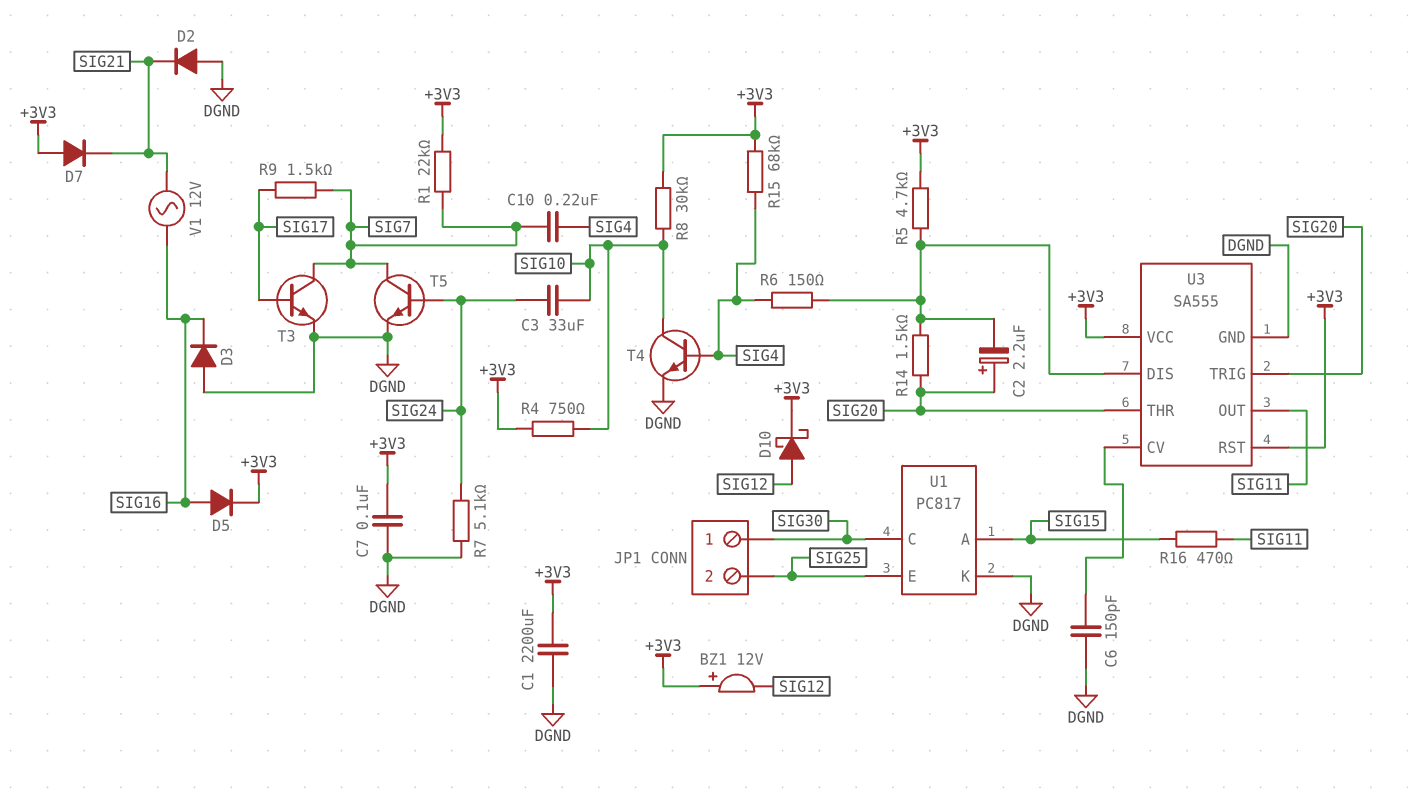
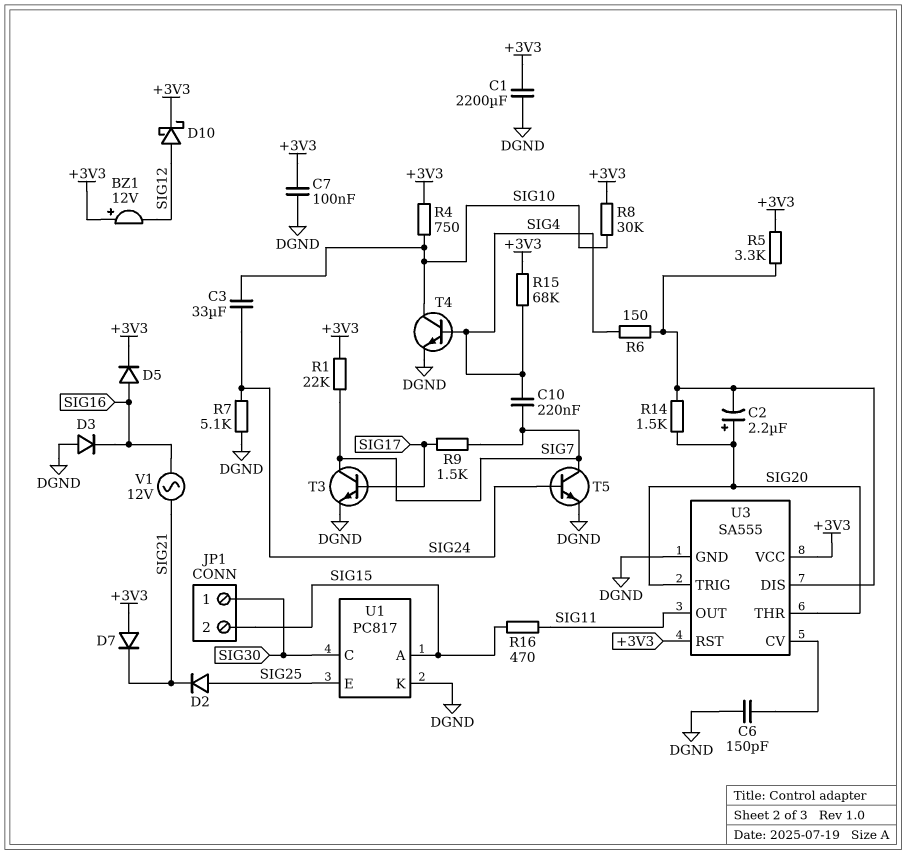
D2: diode (A DGND, K SIG21) -> diode (A SIG25, K SIG21)
JP1 pin 2: SIG25 -> SIG15
R5: 4.7k (+3V3, U3/DIS) -> 3.3k (+3V3, U3/DIS)

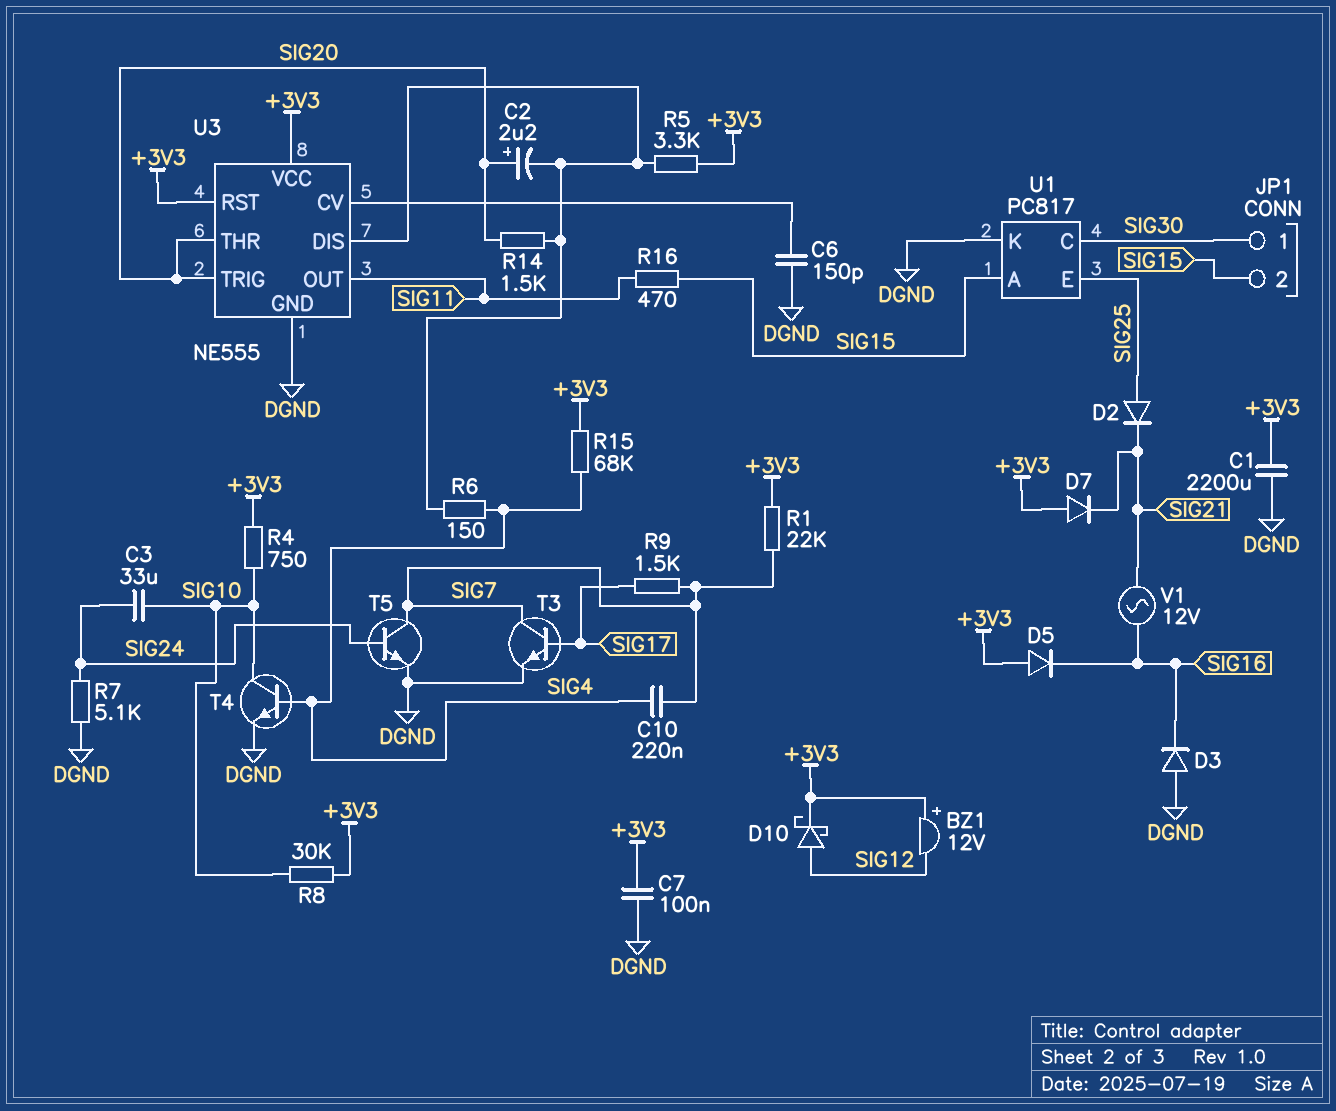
D5: diode (A SIG16, K +3V3) -> diode (A +3V3, K SIG16)
U3: SA555 -> NE555

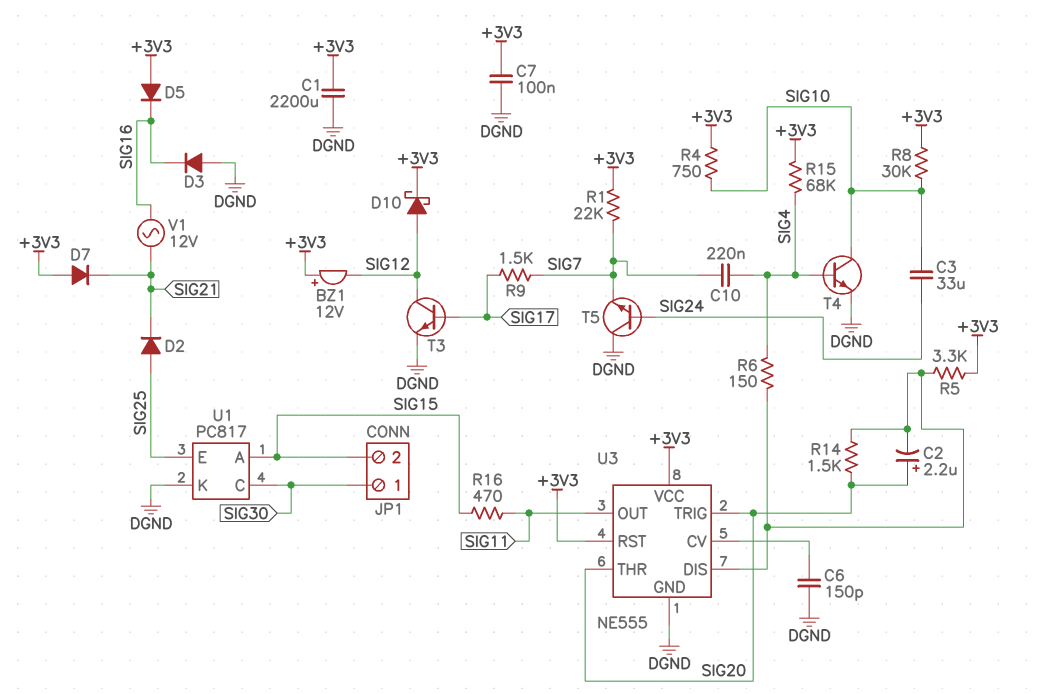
R7: 5.1k (DGND, SIG24) -> none
T3: NPN (B SIG17, C SIG7, E DGND) -> NPN (B SIG17, C SIG12, E DGND)
T5: NPN (B SIG24, C SIG7, E DGND) -> NPN (B SIG24, C DGND, E SIG7)

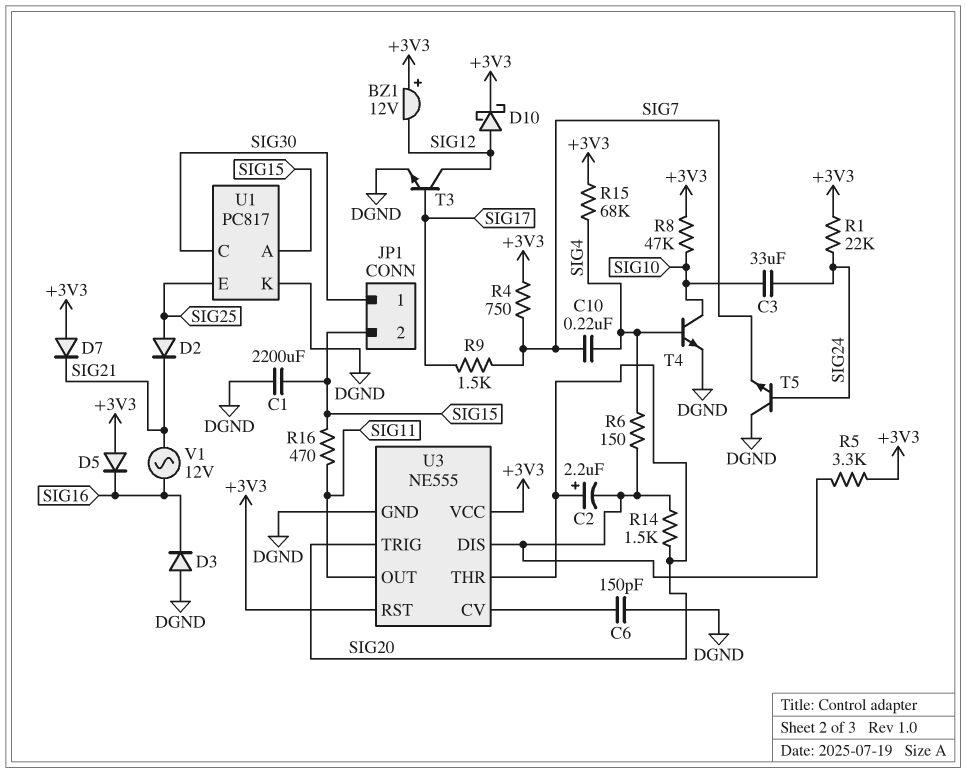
C1: 2200uF (+3V3, DGND) -> 2200uF (DGND, SIG15)
C7: 100nF (+3V3, DGND) -> none
R1: 22k (+3V3, SIG7) -> 22k (+3V3, SIG24)
R4: 750 (+3V3, SIG10) -> 750 (+3V3, SIG7)
R8: 30k (+3V3, SIG10) -> 47k (+3V3, SIG10)

